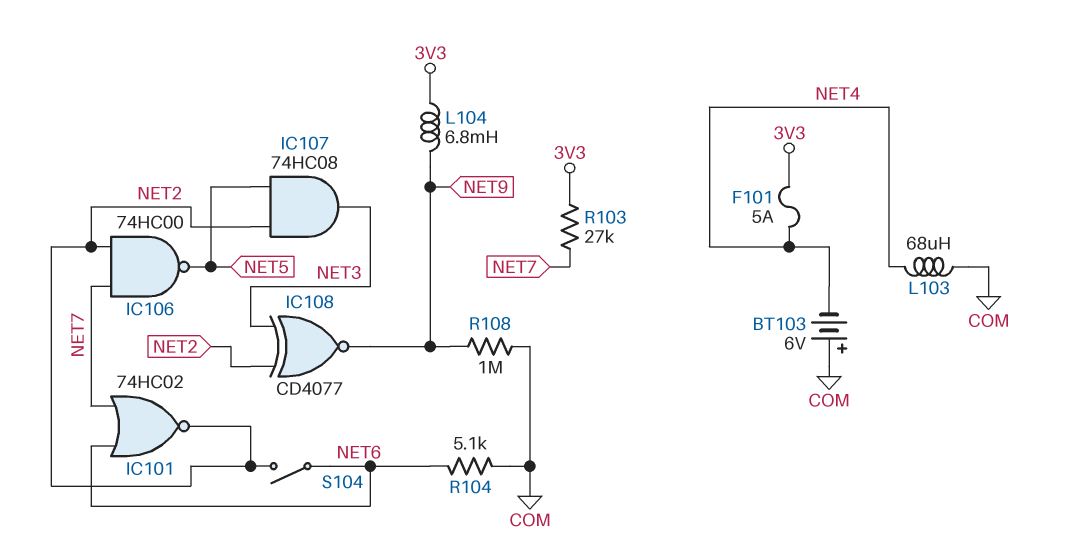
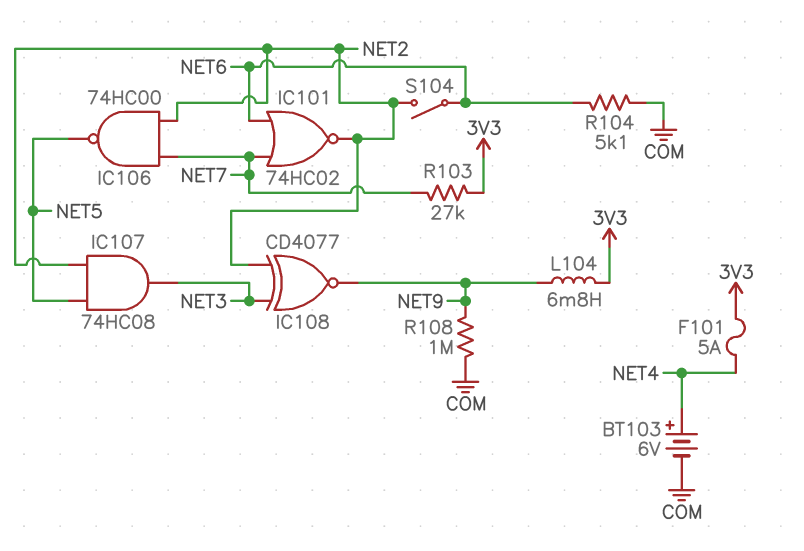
BT103: 6V (plus COM, minus NET4) -> 6V (plus NET4, minus COM)
L103: 68uH (COM, NET4) -> none

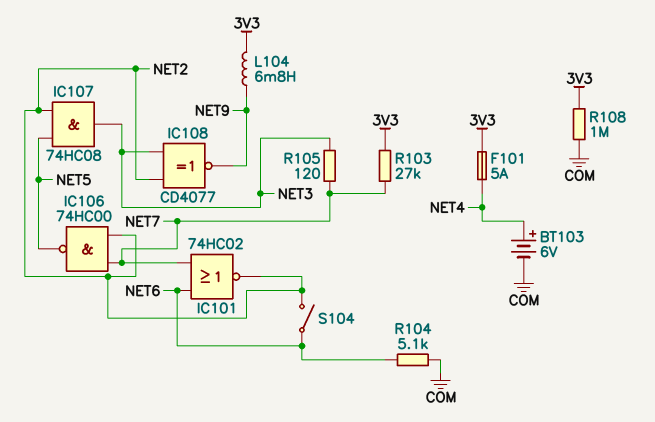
R105: none -> 120 (NET3, NET7)
R108: 1M (COM, NET9) -> 1M (3V3, COM)

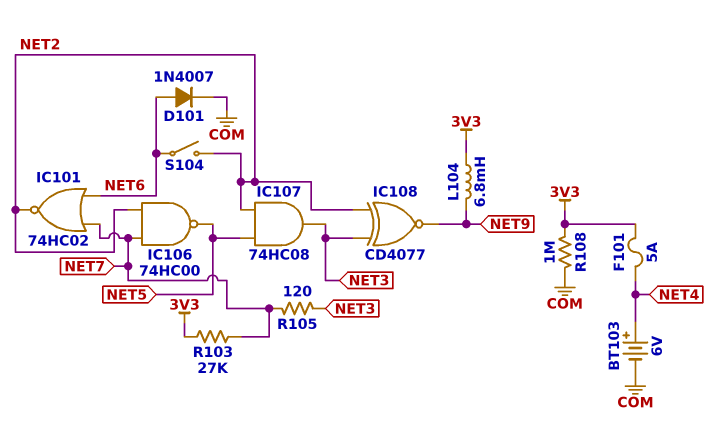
D101: none -> diode 1N4007 (A NET6, K COM)
R104: 5.1k (COM, NET6) -> none

